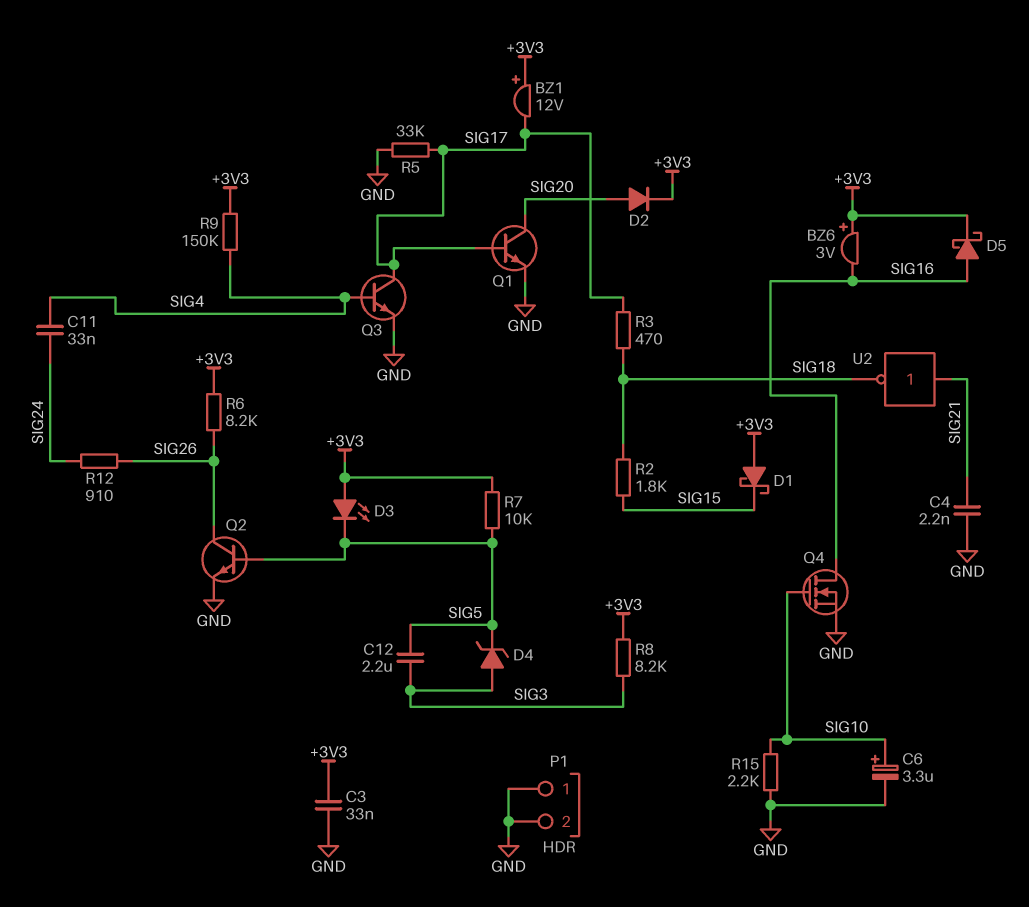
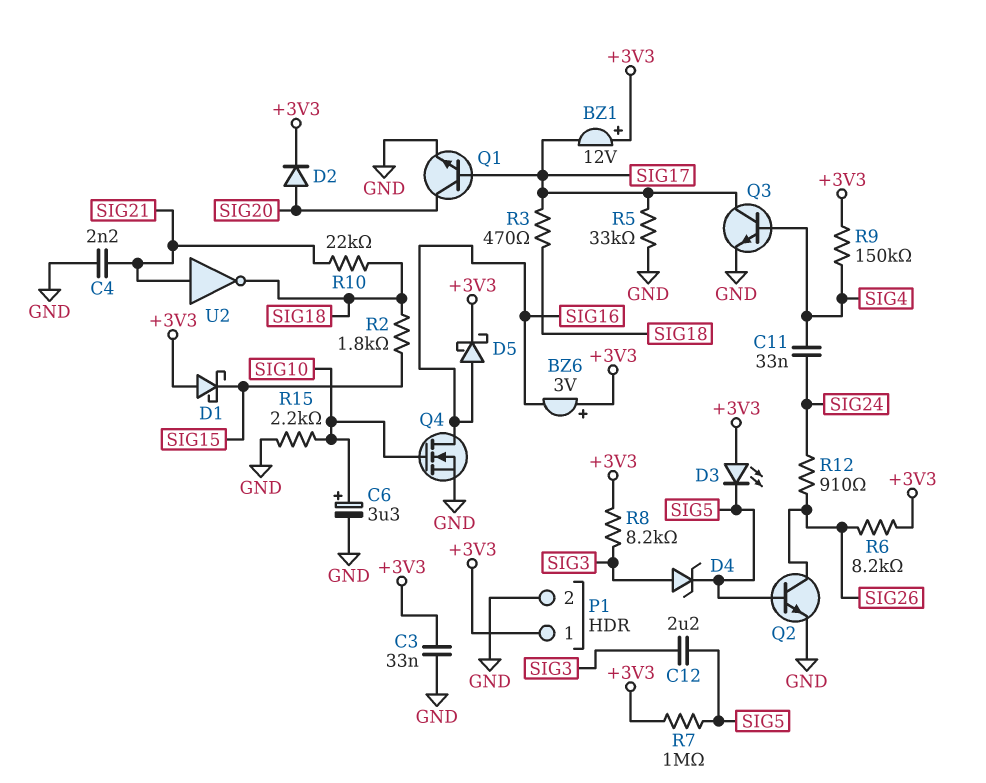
P1 pin 1: GND -> +3V3
R7: 10k (+3V3, SIG5) -> 1M (+3V3, SIG5)
R10: none -> 22k (SIG18, SIG21)

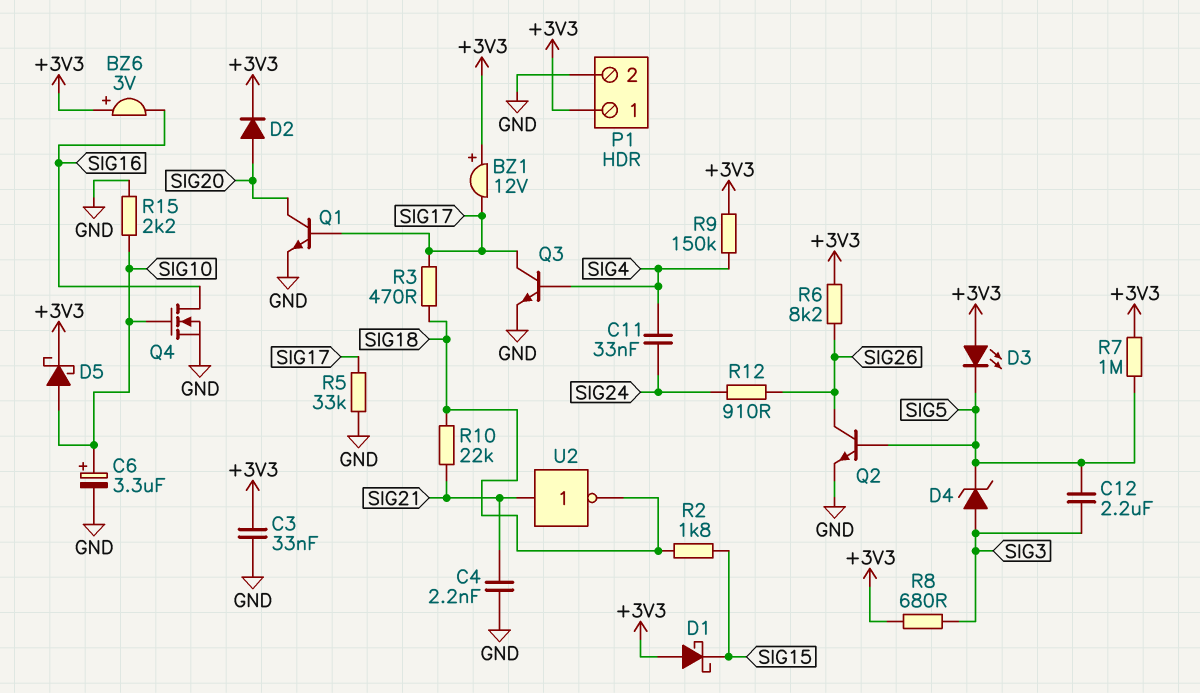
D5: schottky (A SIG16, K +3V3) -> schottky (A SIG10, K +3V3)
R8: 8.2k (+3V3, SIG3) -> 680 (+3V3, SIG3)

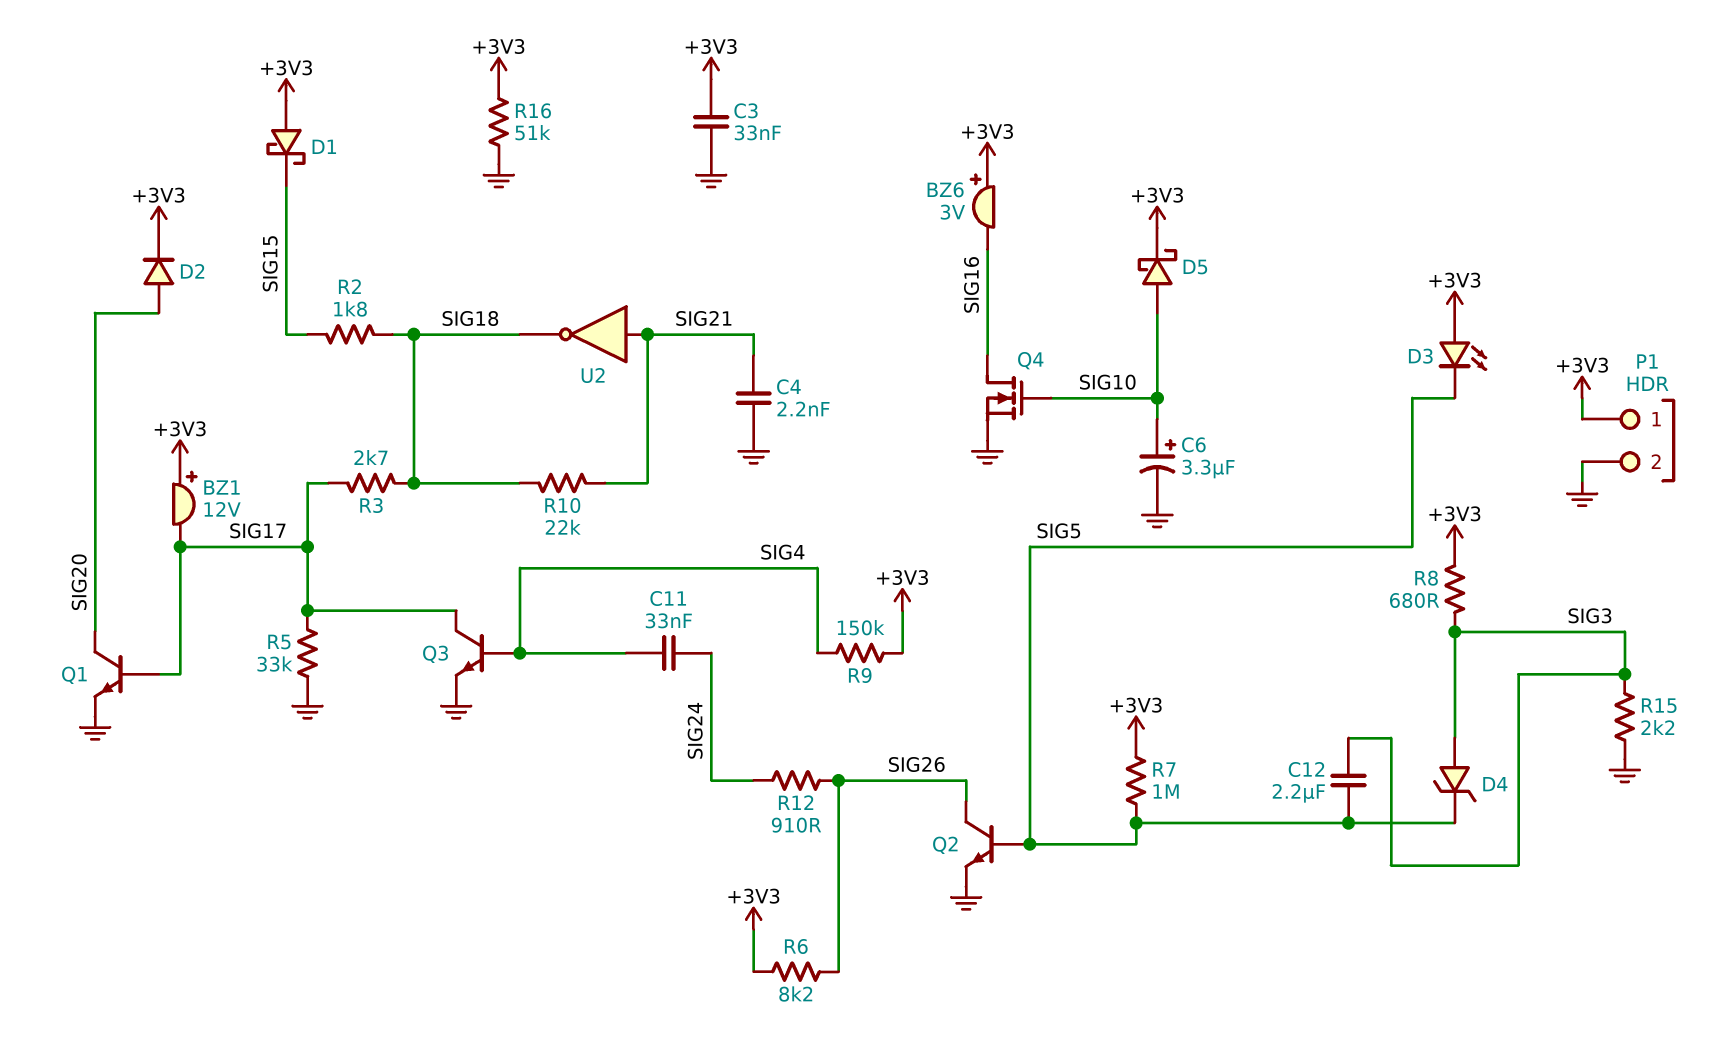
R3: 470 (SIG17, SIG18) -> 2.7k (SIG17, SIG18)
R15: 2.2k (GND, SIG10) -> 2.2k (GND, SIG3)
R16: none -> 51k (+3V3, GND)

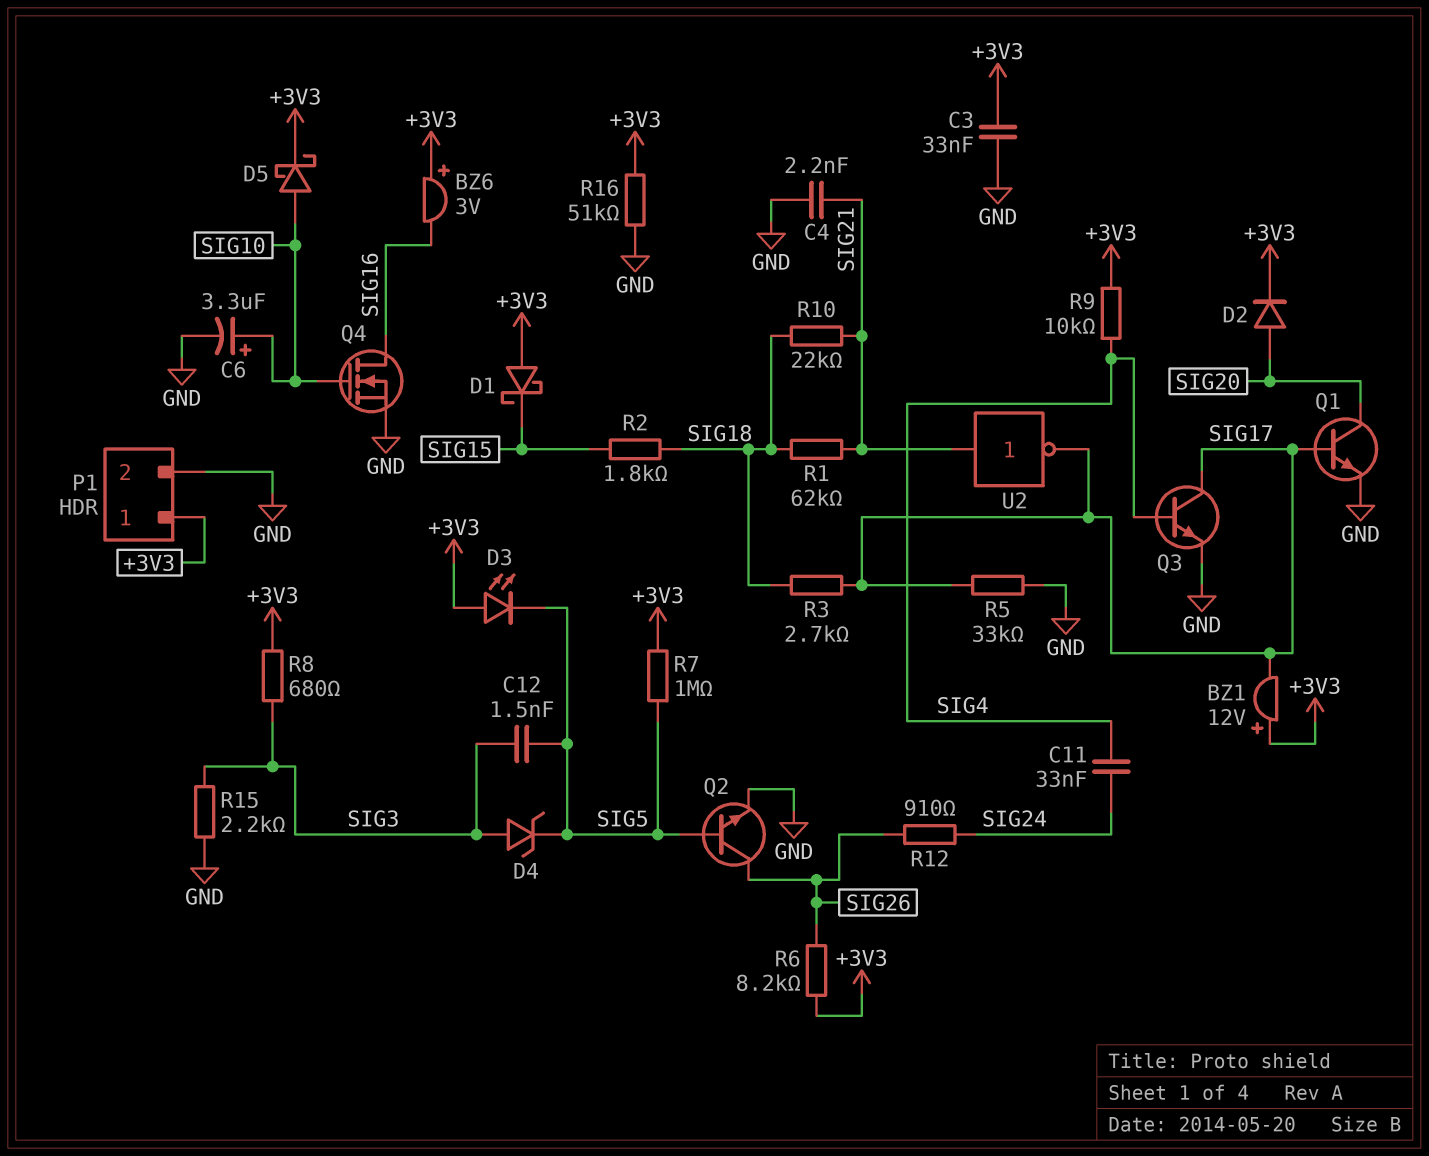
C12: 2.2uF (SIG3, SIG5) -> 1.5nF (SIG3, SIG5)
R1: none -> 62k (SIG18, SIG21)
R9: 150k (+3V3, SIG4) -> 10k (+3V3, SIG4)
U2: NOT (in SIG21, out SIG18) -> NOT (in SIG21, out SIG17)

